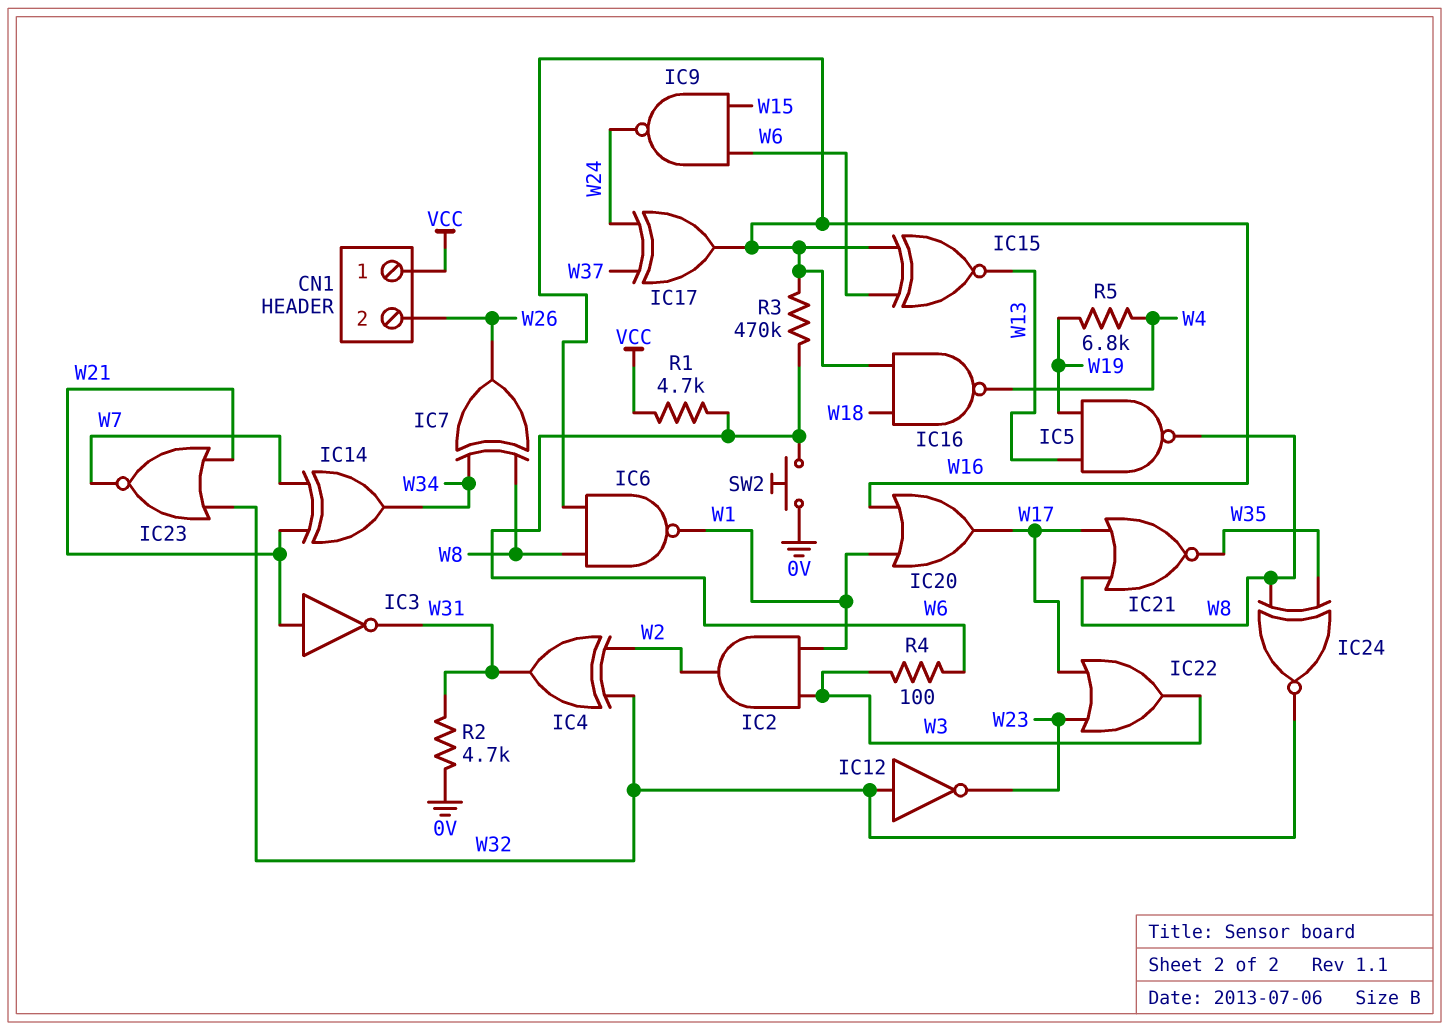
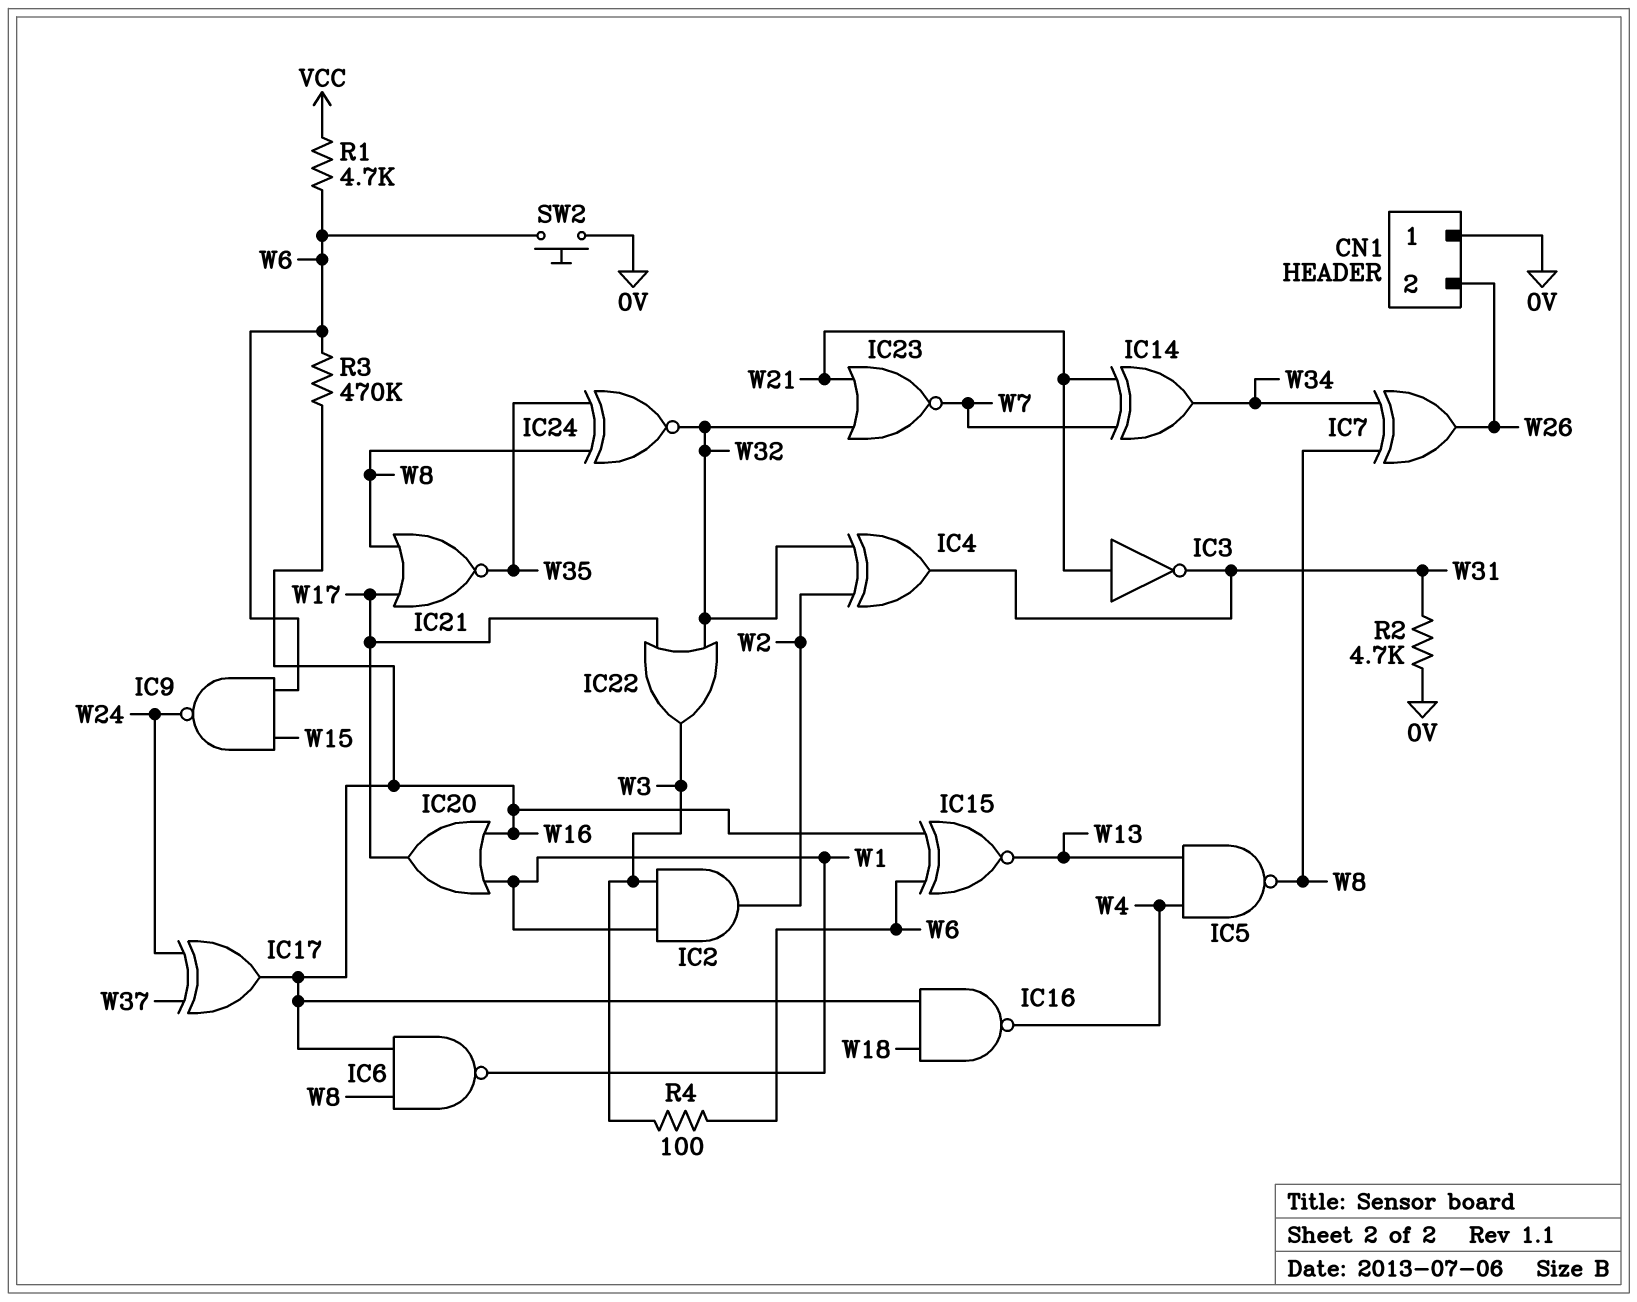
CN1 pin 1: VCC -> 0V
IC5: NAND (in W13, in W19, out W8) -> NAND (in W4, in W13, out W8)
IC12: NOT (in W32, out W23) -> none
IC22: OR (in W17, in W23, out W3) -> OR (in W17, in W32, out W3)
R5: 6.8k (W4, W19) -> none

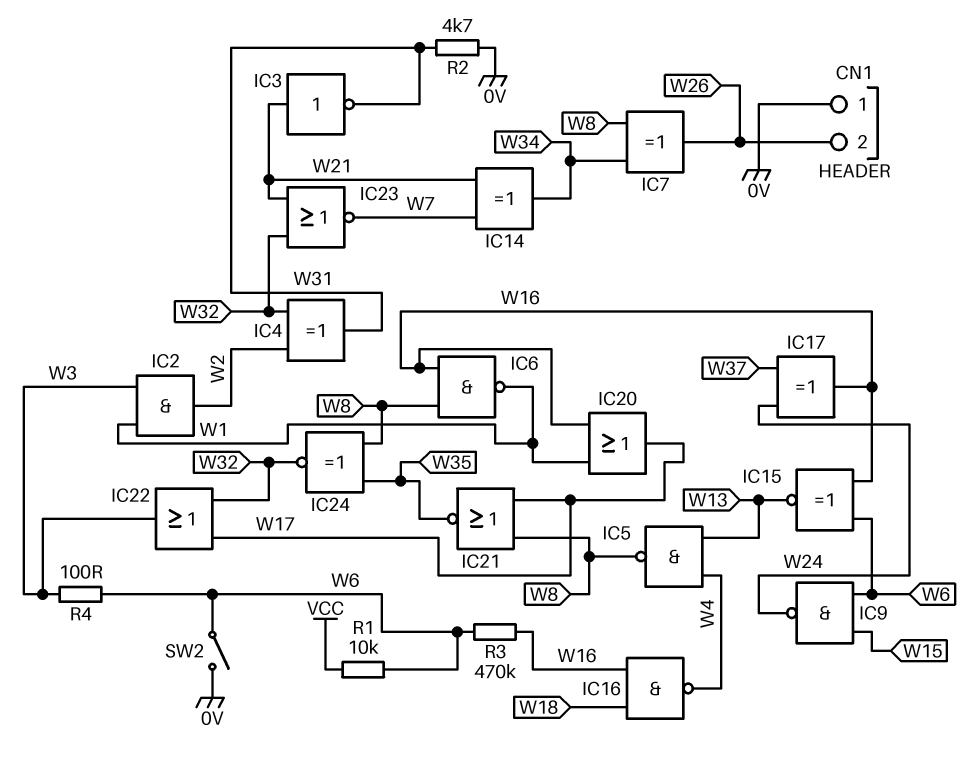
R1: 4.7k (VCC, W6) -> 10k (VCC, W6)
SW2: button (0V, W6) -> switch (0V, W6)

